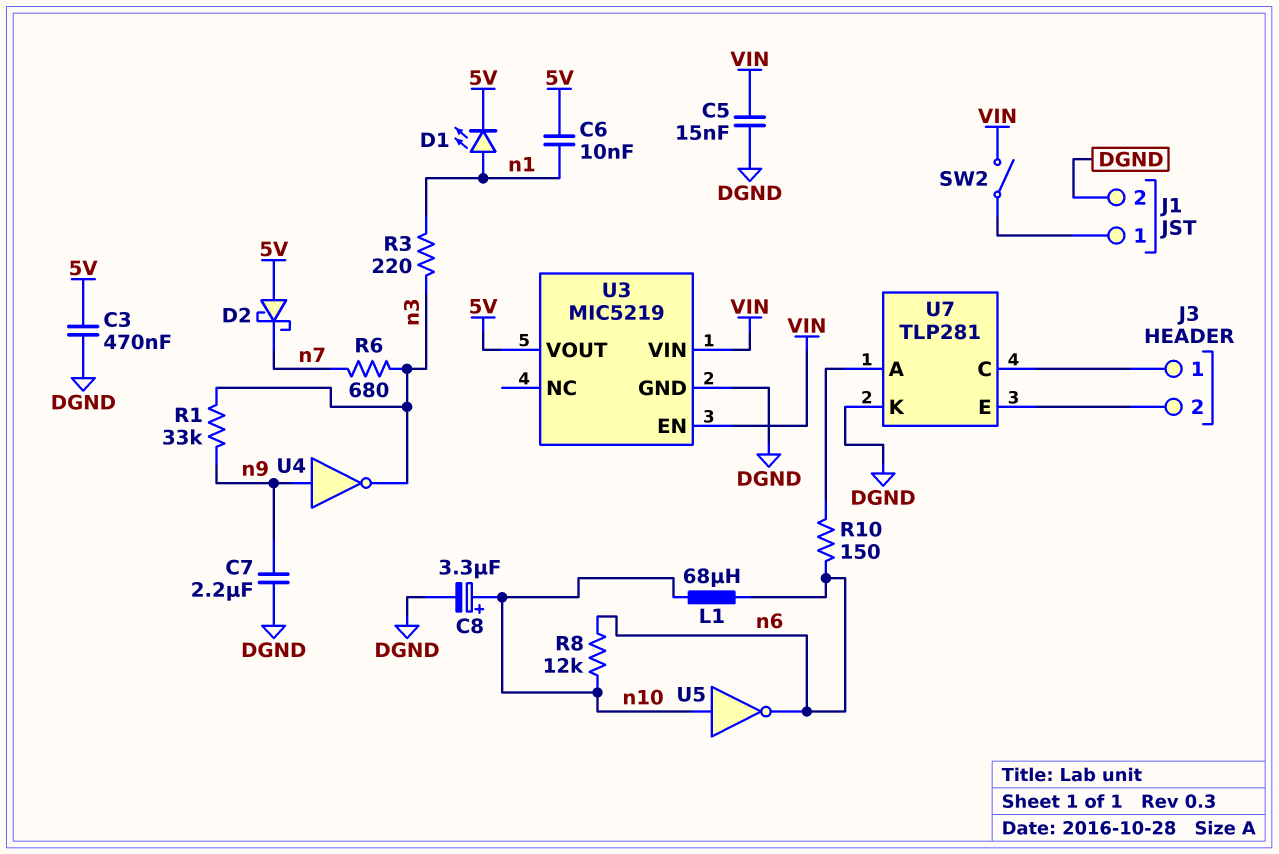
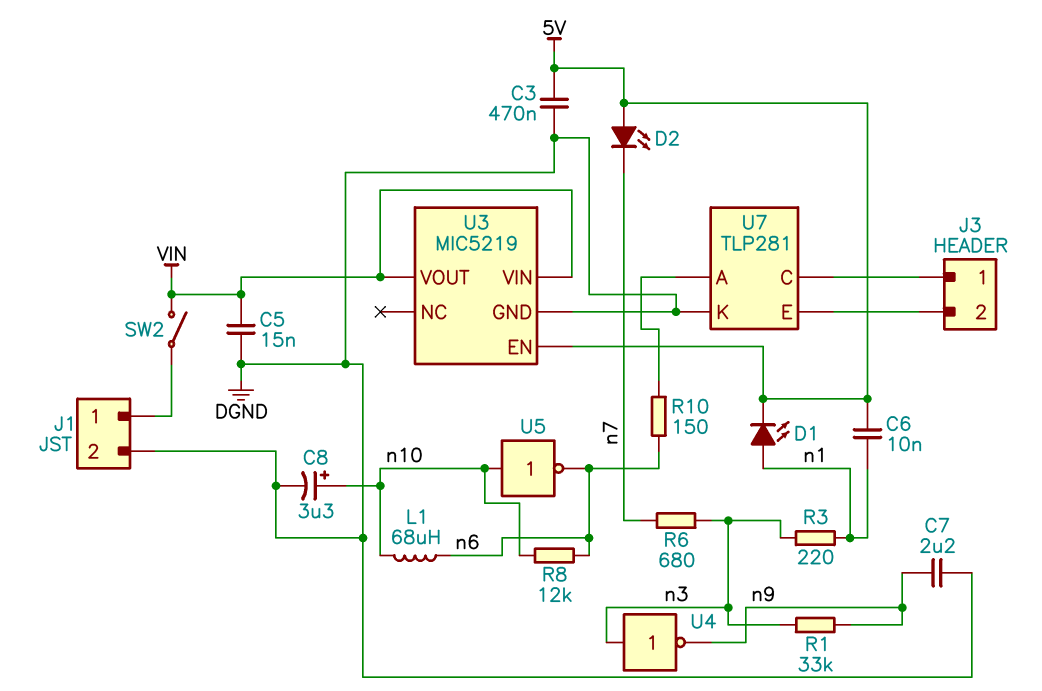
D2: schottky (A 5V, K n7) -> LED (A 5V, K n7)
U3 pin EN: VIN -> 5V
U3 pin VOUT: 5V -> VIN
U4: NOT (in n9, out n3) -> NOT (in n3, out n9)

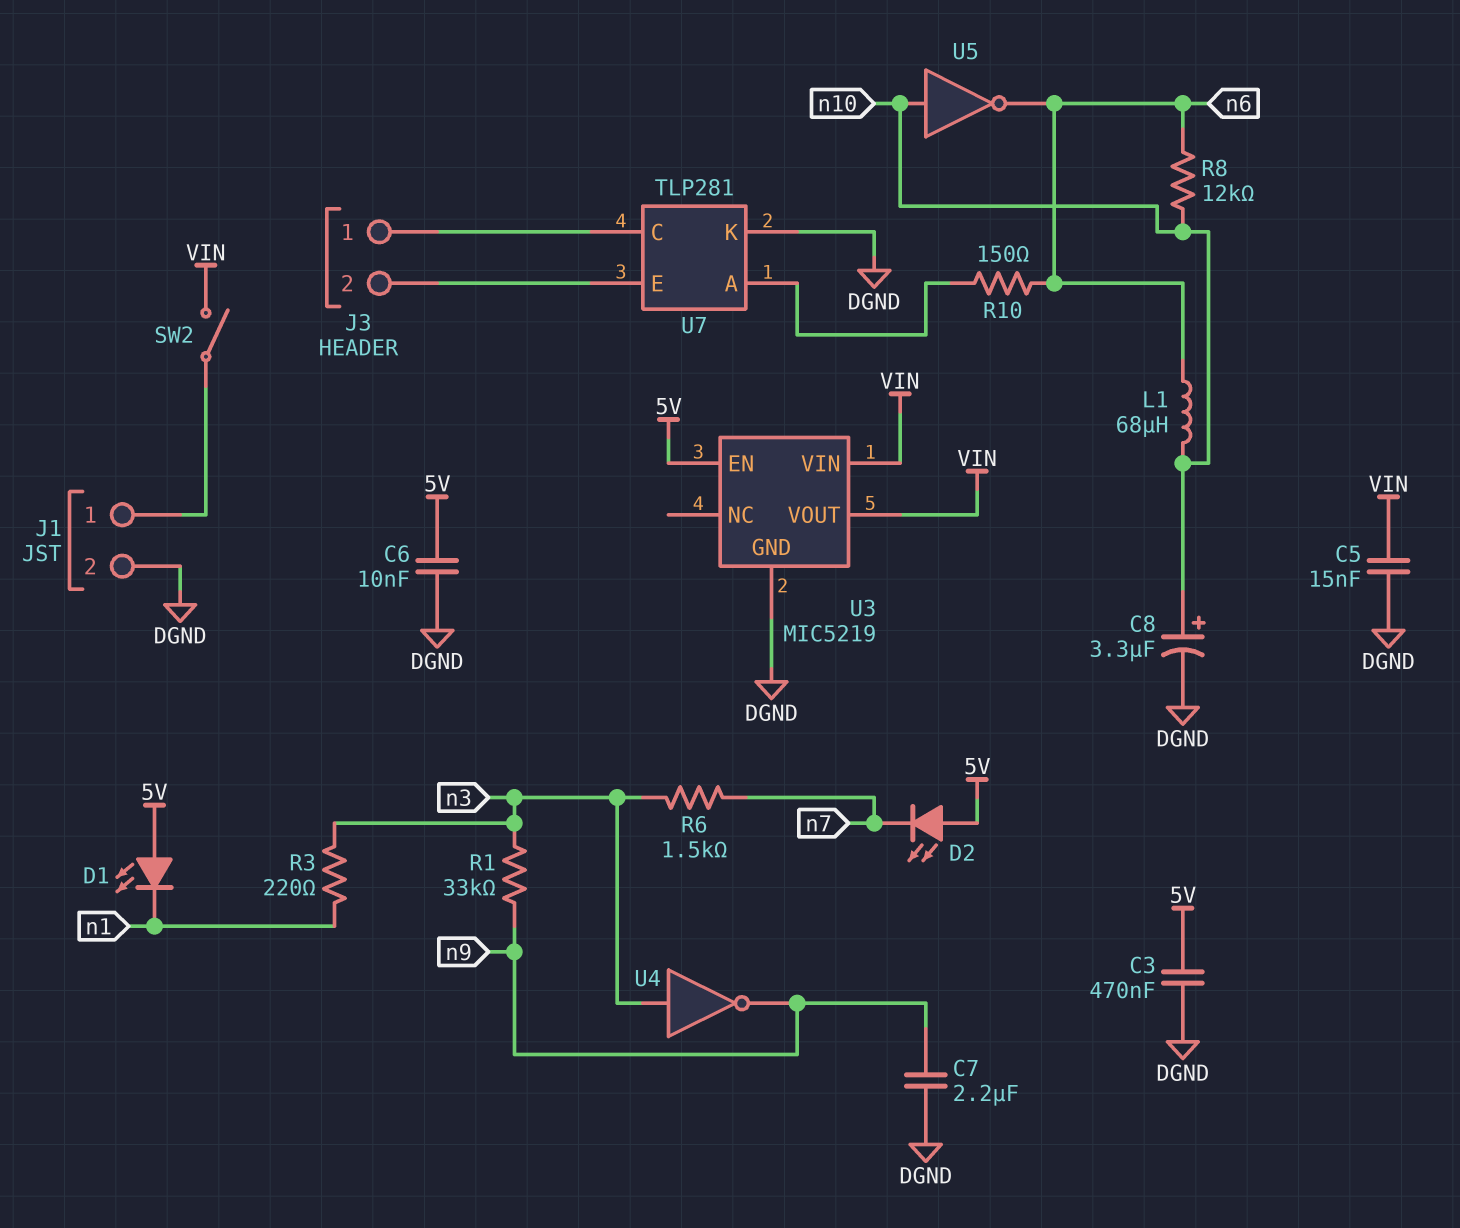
C6: 10nF (5V, n1) -> 10nF (5V, DGND)
D1: LED (A n1, K 5V) -> LED (A 5V, K n1)
R6: 680 (n3, n7) -> 1.5k (n3, n7)

